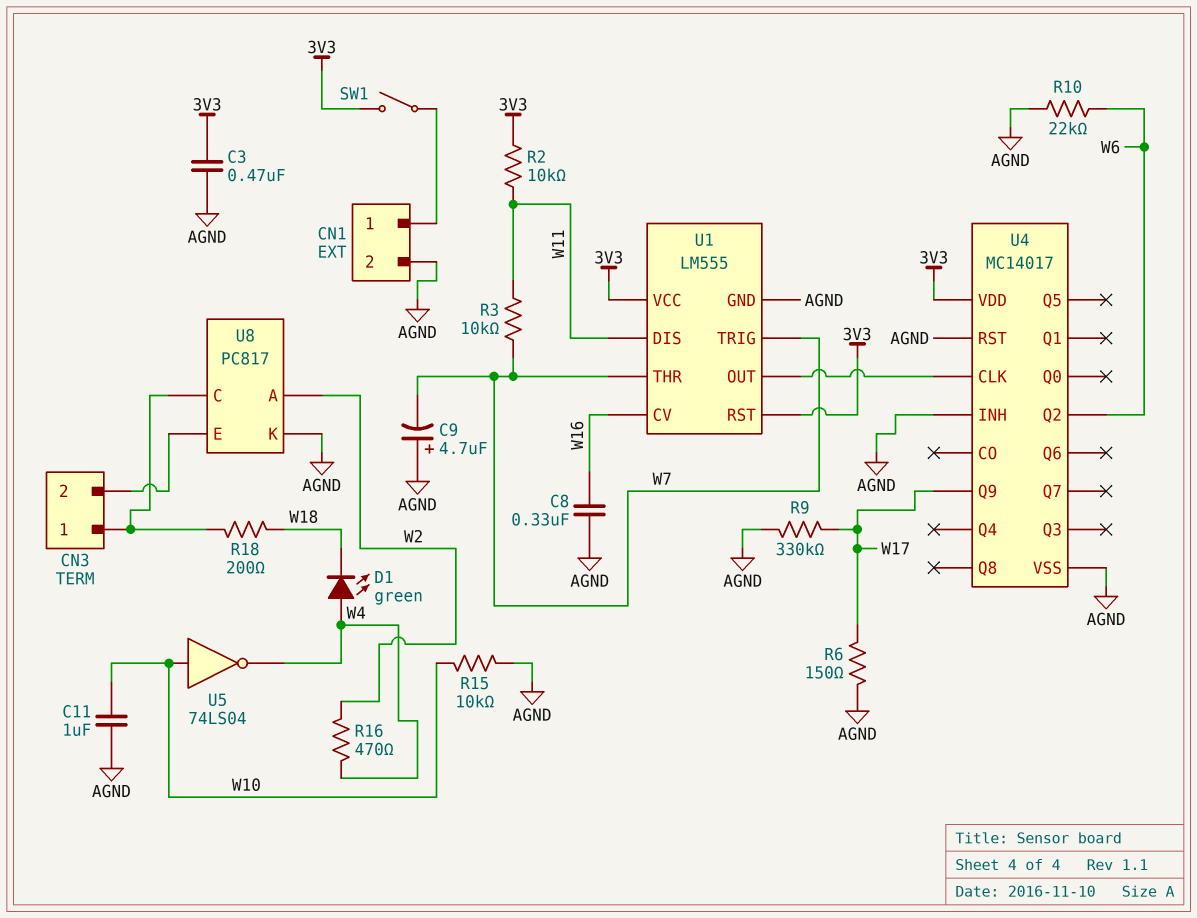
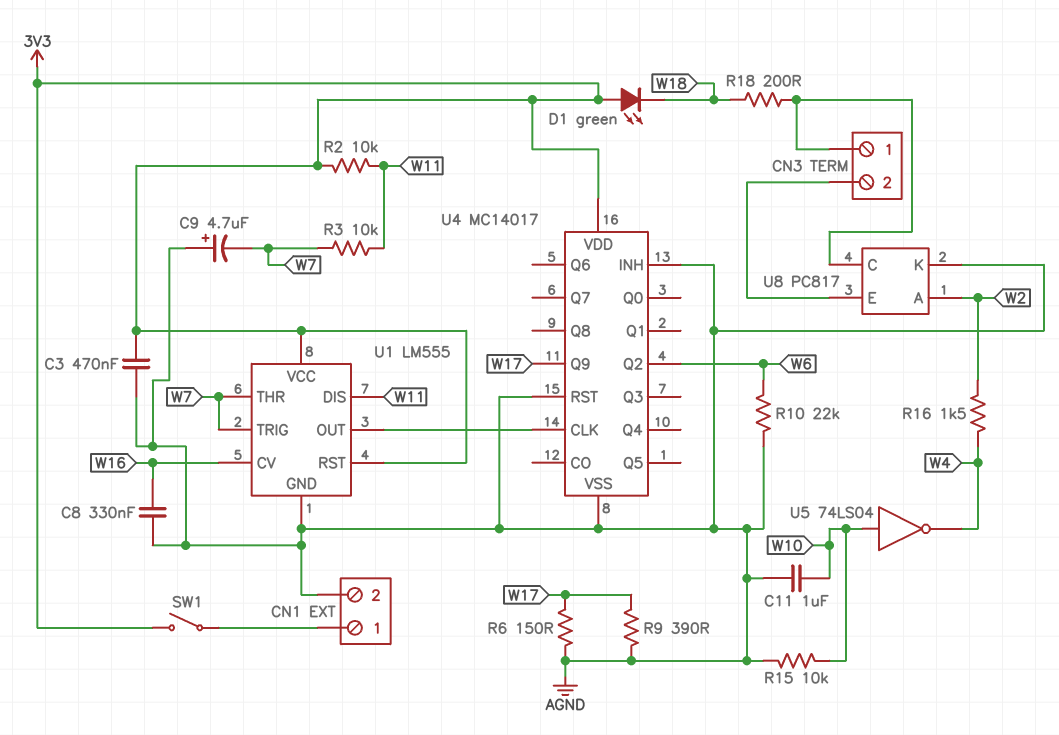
D1: LED green (A W4, K W18) -> LED green (A 3V3, K W18)
R9: 330k (AGND, W17) -> 390 (AGND, W17)
R16: 470 (W2, W4) -> 1.5k (W2, W4)

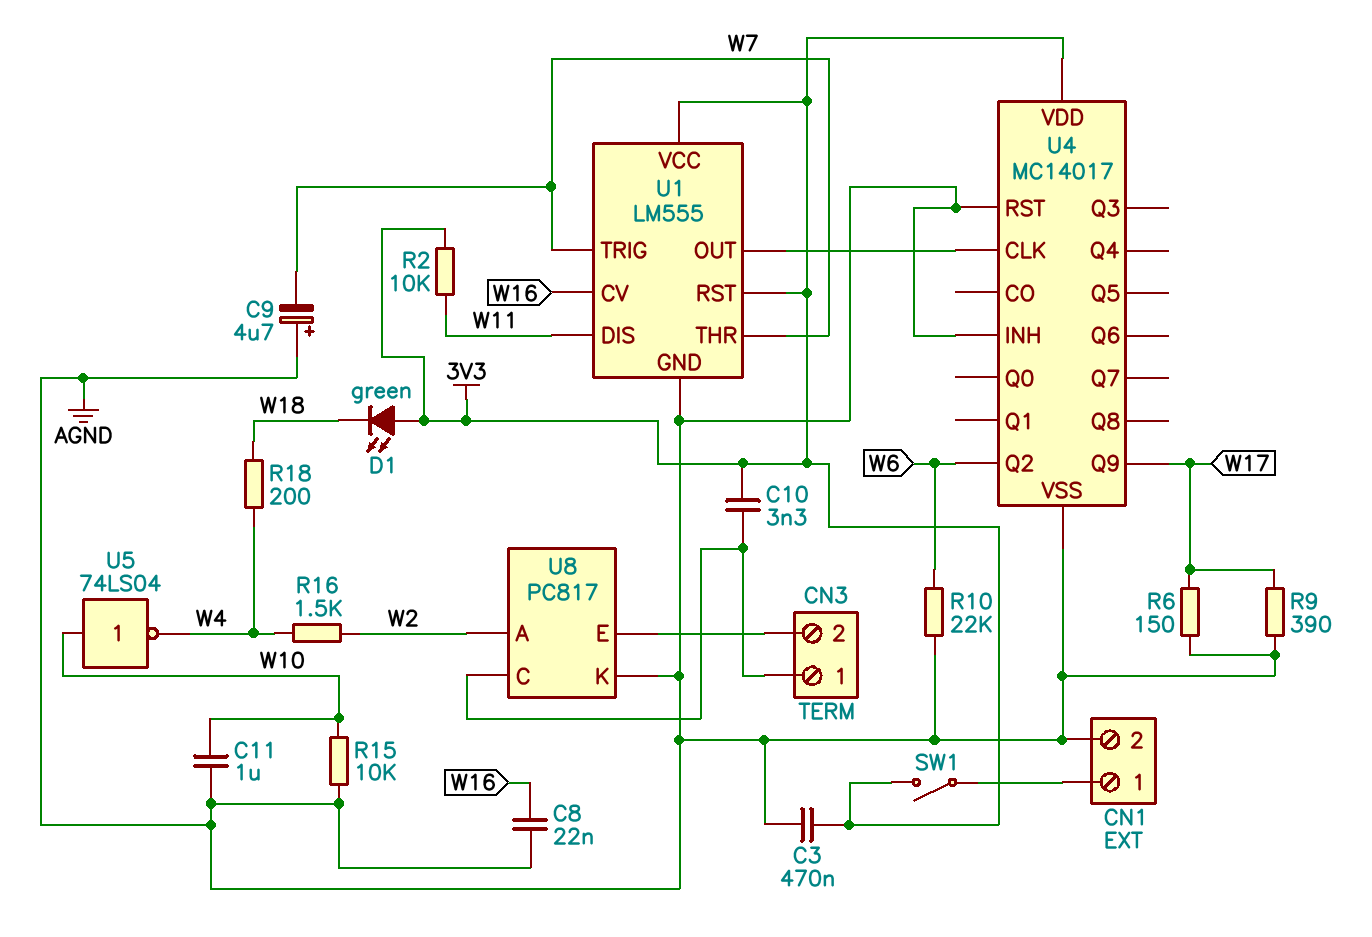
C8: 330nF (AGND, W16) -> 22nF (AGND, W16)
C10: none -> 3.3nF (3V3, CN3/1)
R3: 10k (W7, W11) -> none
R18: 200 (CN3/1, W18) -> 200 (W4, W18)

